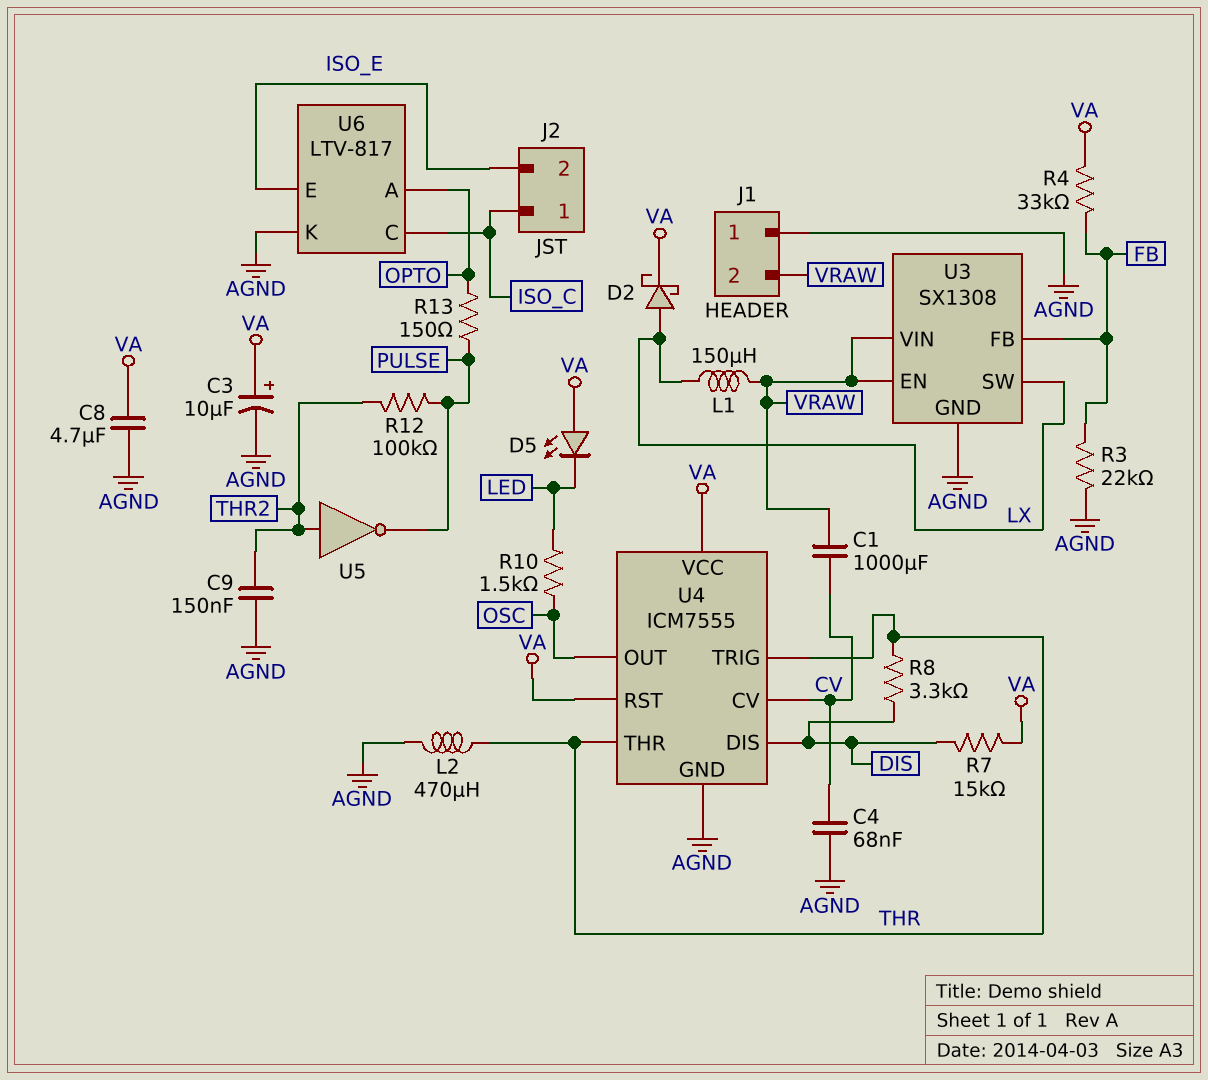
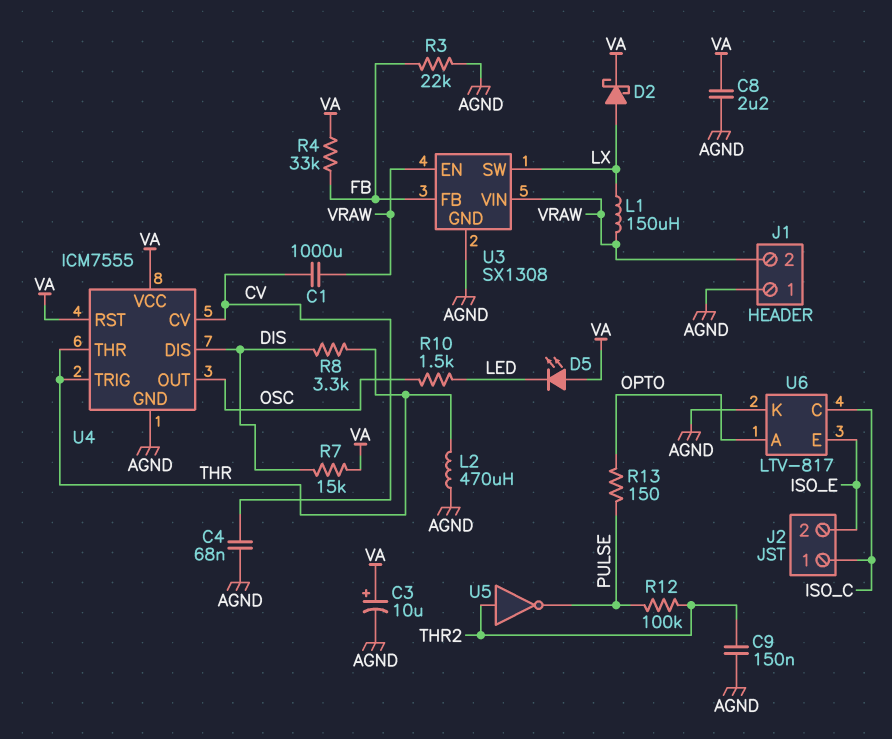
C8: 4.7uF (AGND, VA) -> 2.2uF (AGND, VA)

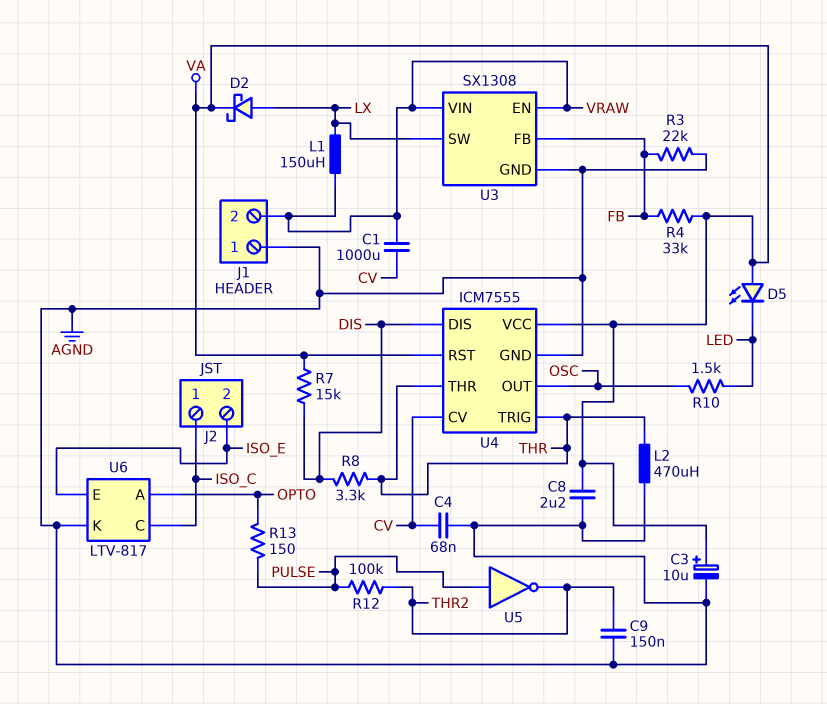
U5: NOT (in THR2, out PULSE) -> NOT (in PULSE, out THR2)

